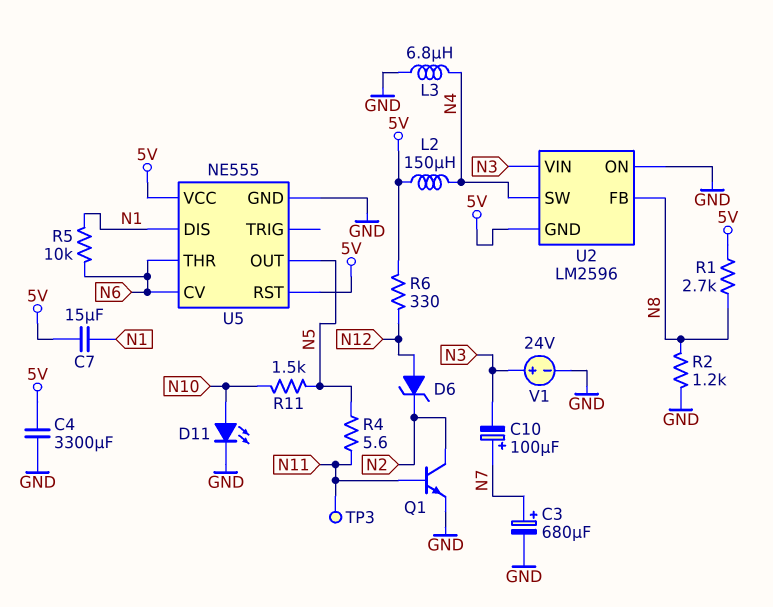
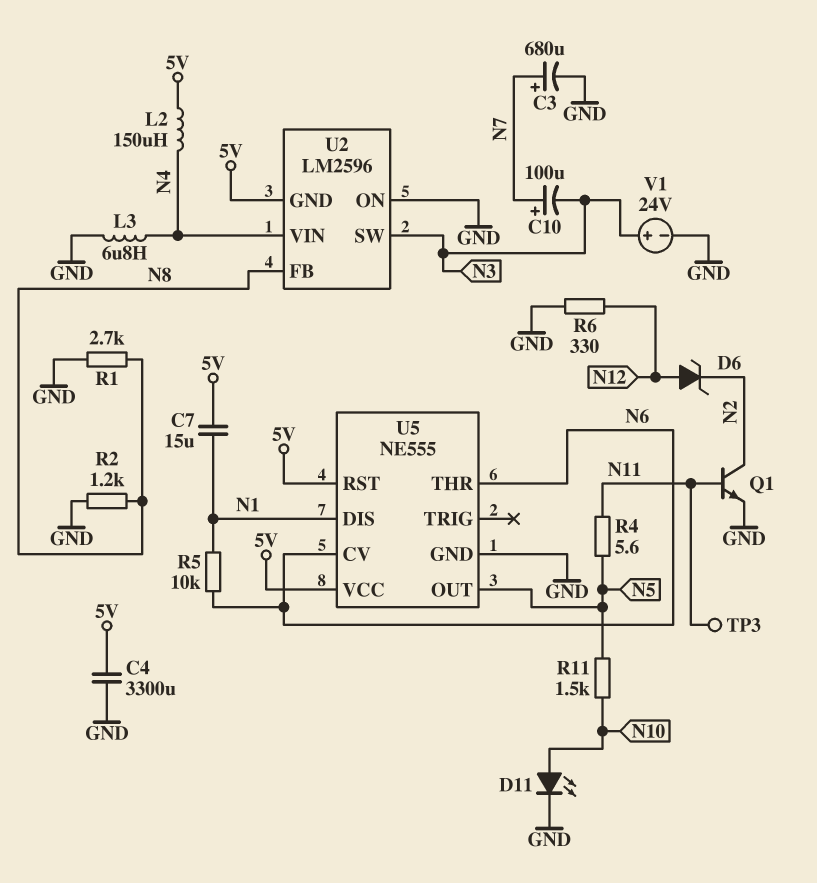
R1: 2.7k (5V, N8) -> 2.7k (GND, N8)
R6: 330 (5V, N12) -> 330 (GND, N12)
U2 pin SW: N4 -> N3
U2 pin VIN: N3 -> N4

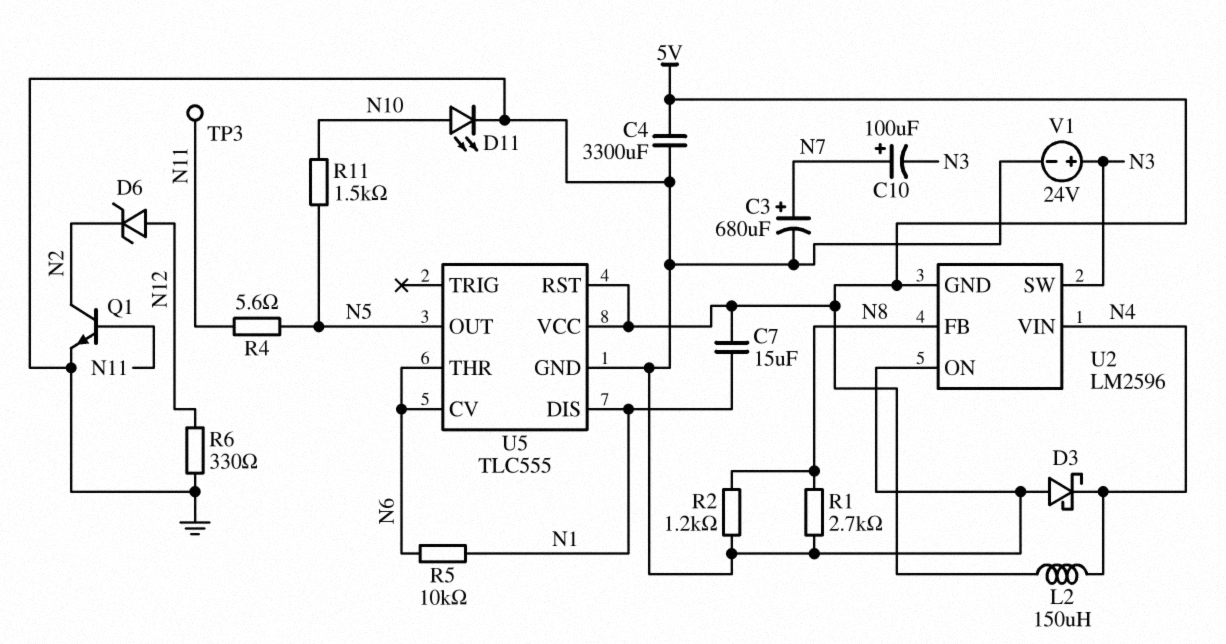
D3: none -> schottky (A GND, K N4)
L3: 6.8uH (GND, N4) -> none
U5: NE555 -> TLC555

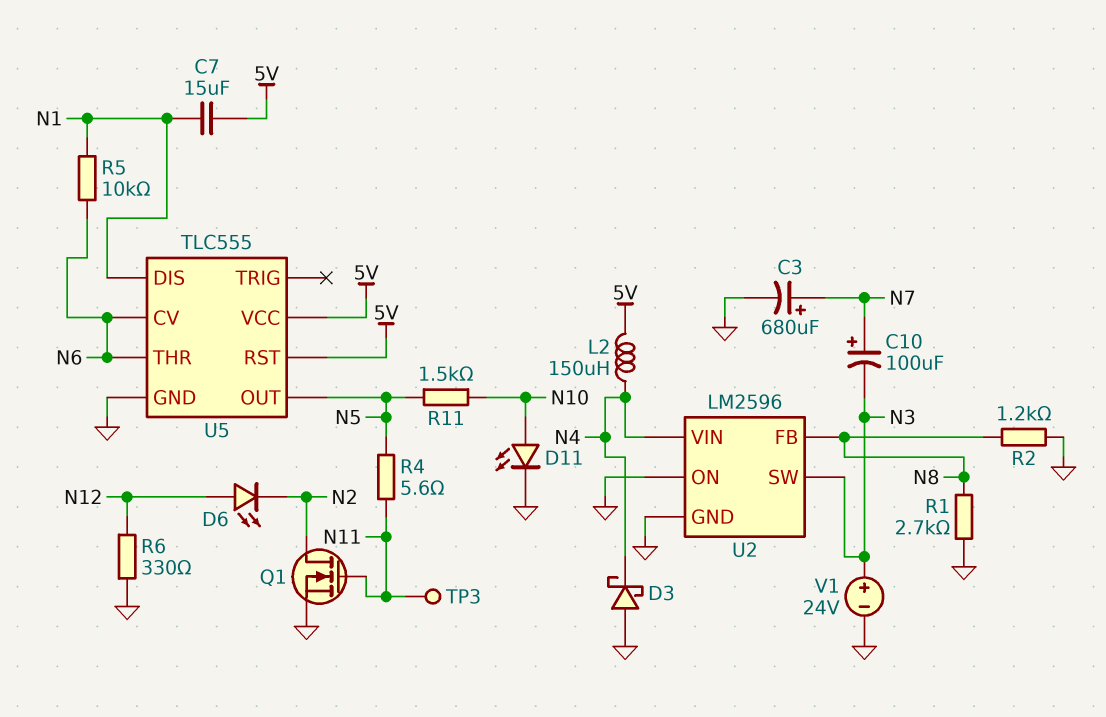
C4: 3300uF (5V, GND) -> none
D6: zener (A N12, K N2) -> LED (A N12, K N2)
Q1: NPN (B N11, C N2, E GND) -> NMOS (G N11, D N2, S GND)
U2 pin GND: 5V -> GND

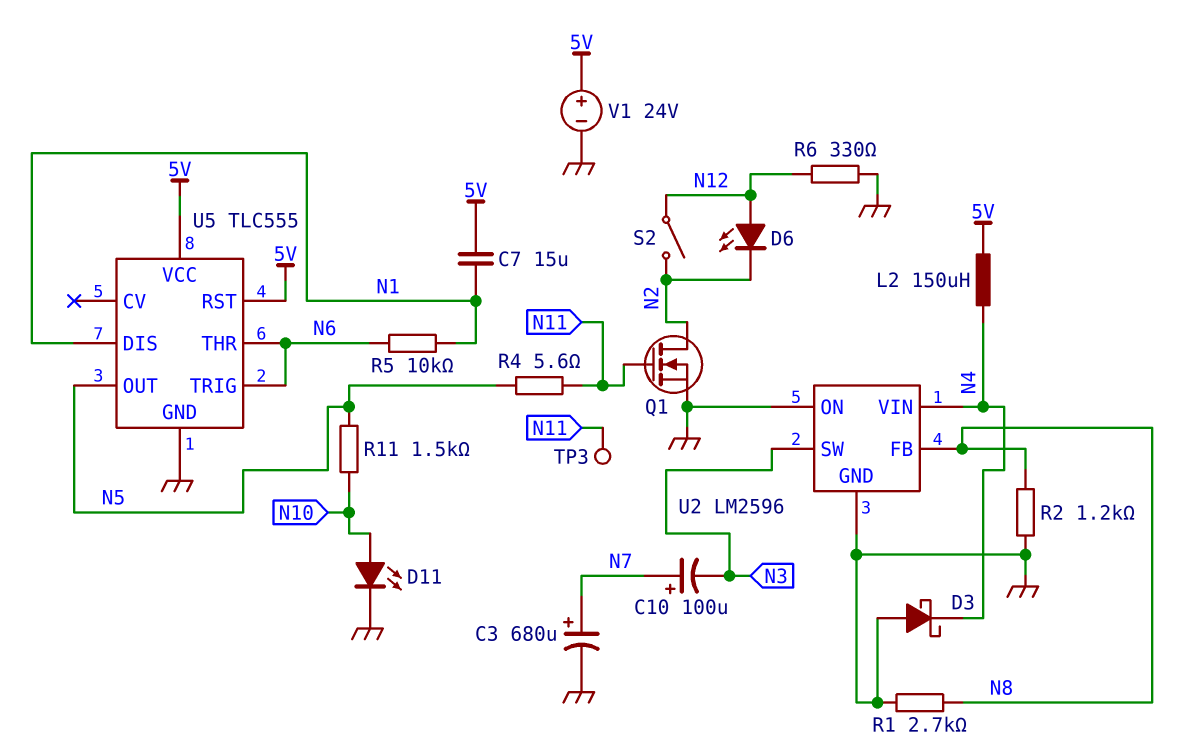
S2: none -> switch (N2, N12)
U5 pin CV: N6 -> none
U5 pin TRIG: none -> N6
V1: 24V (plus N3, minus GND) -> 24V (plus 5V, minus GND)

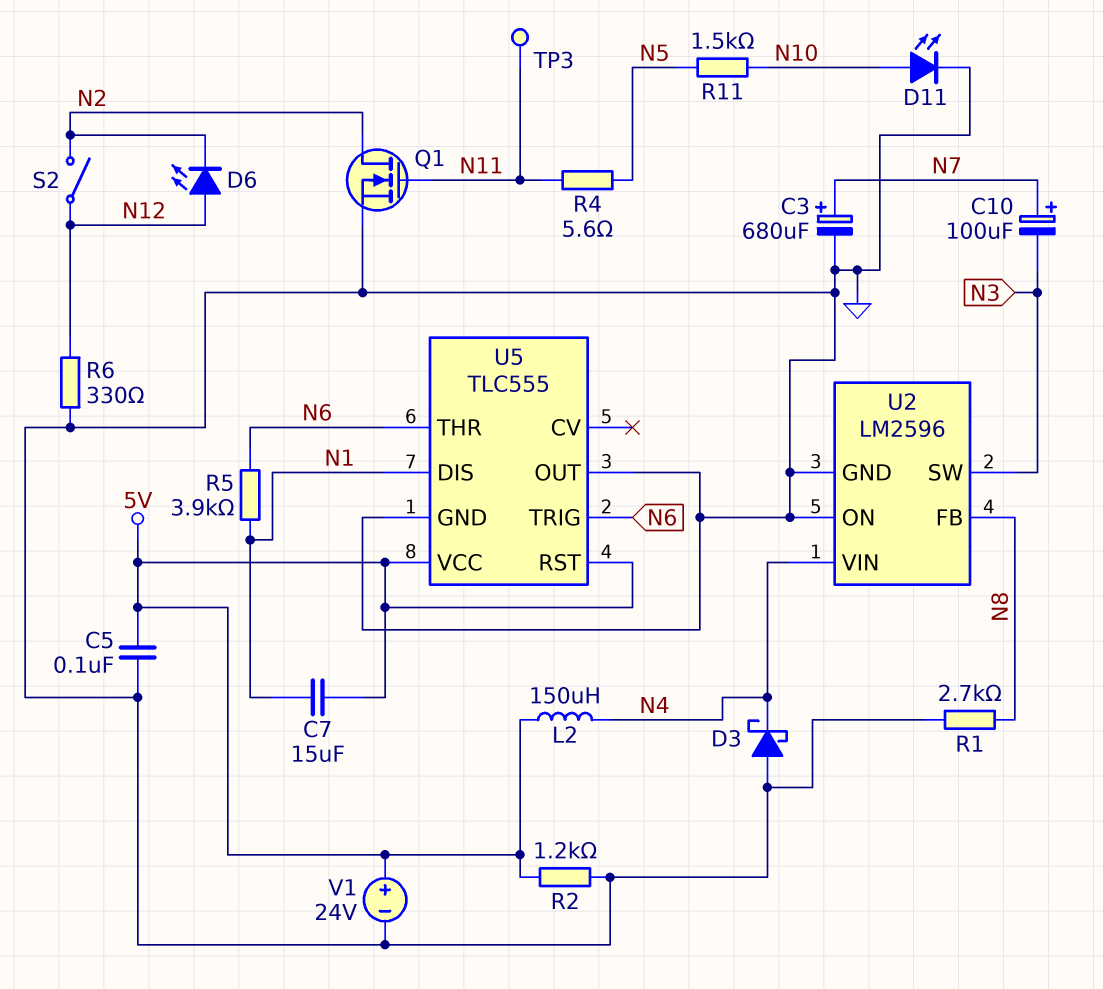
C5: none -> 100nF (5V, GND)
R2: 1.2k (GND, N8) -> 1.2k (5V, GND)
R5: 10k (N1, N6) -> 3.9k (N1, N6)
U5 pin OUT: N5 -> GND

